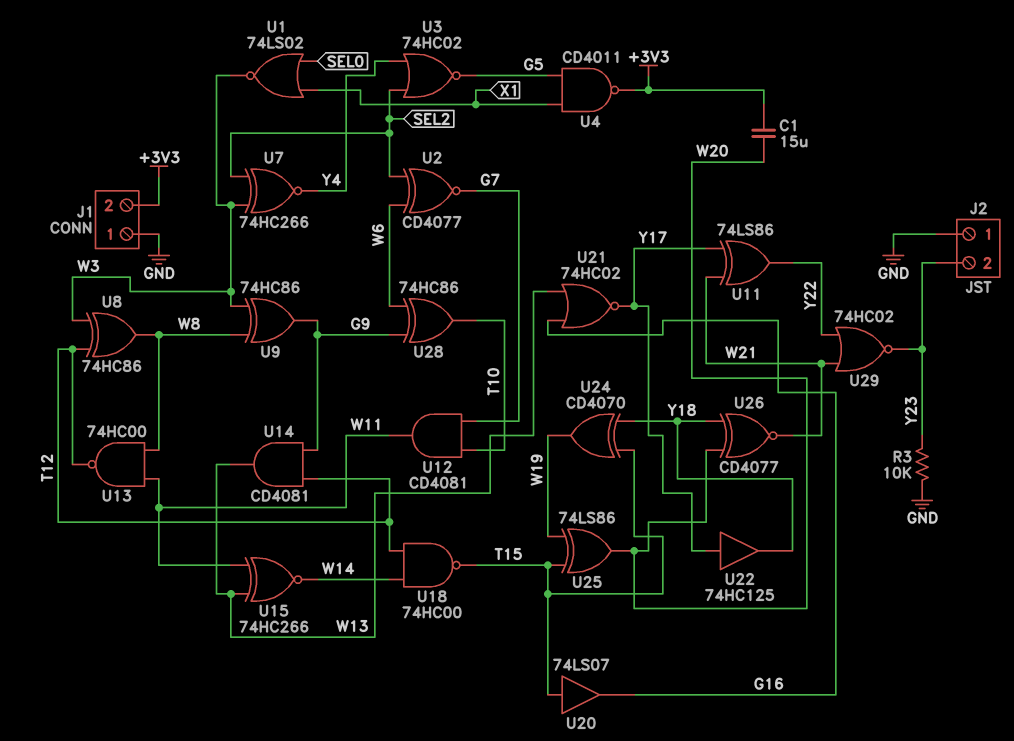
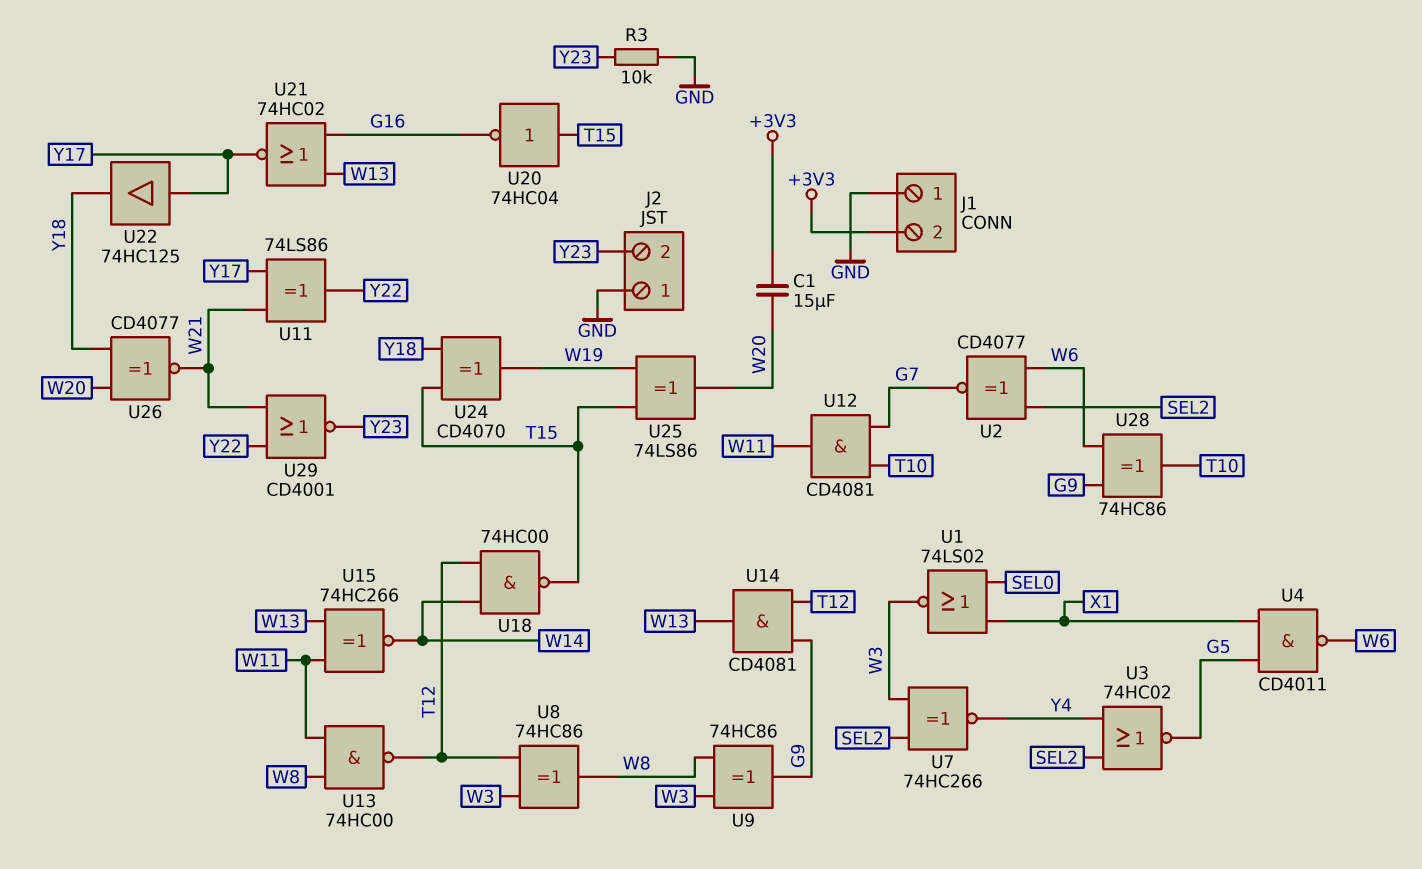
U4: NAND CD4011 (in G5, in X1, out +3V3) -> NAND CD4011 (in G5, in X1, out W6)
U20: buffer 74LS07 (in T15, out G16) -> NOT 74HC04 (in T15, out G16)
U29: NOR 74HC02 (in W21, in Y22, out Y23) -> NOR CD4001 (in W21, in Y22, out Y23)

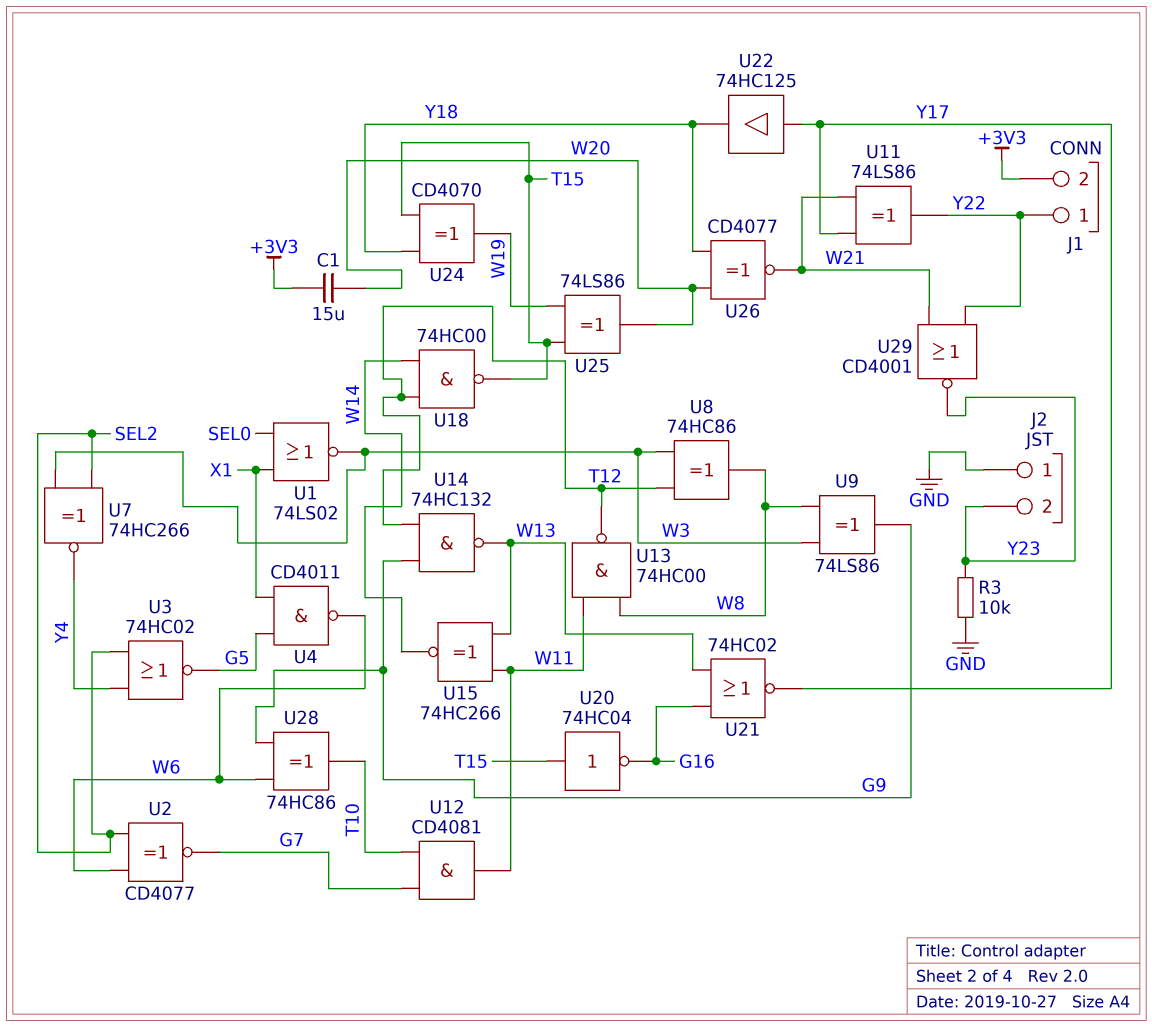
J1 pin 1: GND -> Y22
U9: XOR 74HC86 (in W3, in W8, out G9) -> XOR 74LS86 (in W3, in W8, out G9)
U14: AND CD4081 (in G9, in T12, out W13) -> NAND 74HC132 (in G9, in T12, out W13)

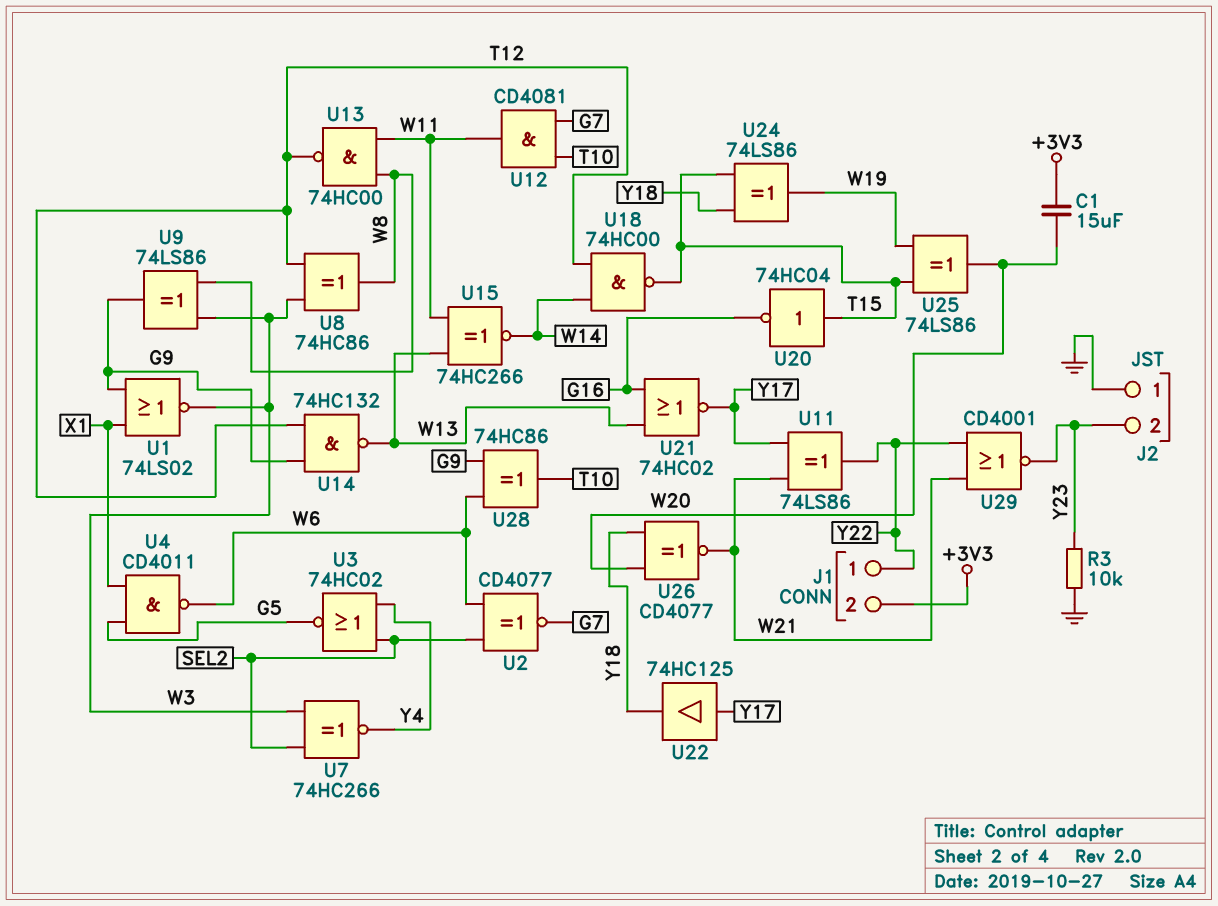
U1: NOR 74LS02 (in SEL0, in X1, out W3) -> NOR 74LS02 (in G9, in X1, out W3)
U24: XOR CD4070 (in T15, in Y18, out W19) -> XOR 74LS86 (in T15, in Y18, out W19)

